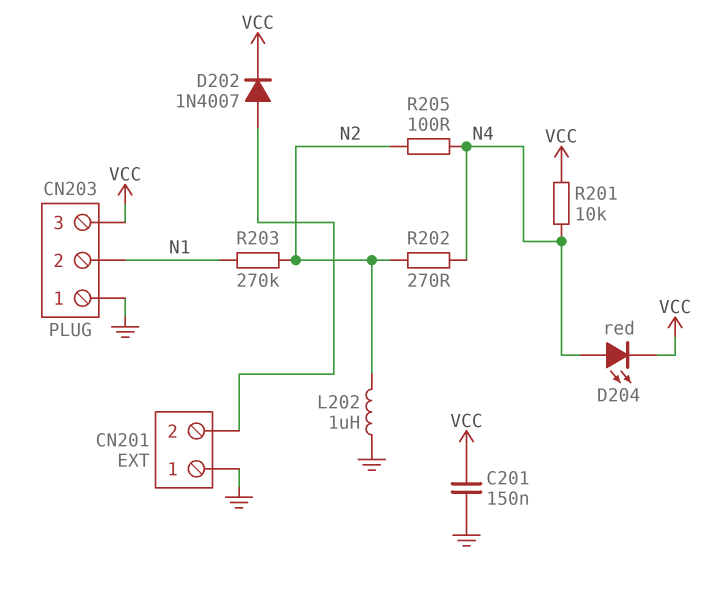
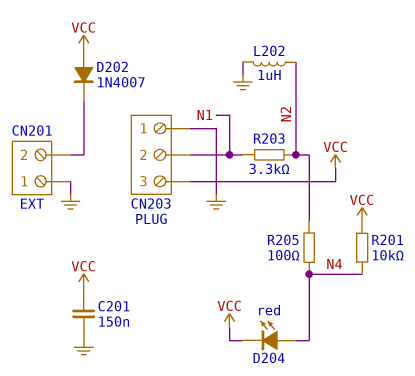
D202: diode 1N4007 (A CN201/2, K VCC) -> diode 1N4007 (A VCC, K CN201/2)
R202: 270 (N2, N4) -> none
R203: 270k (N1, N2) -> 3.3k (N1, N2)

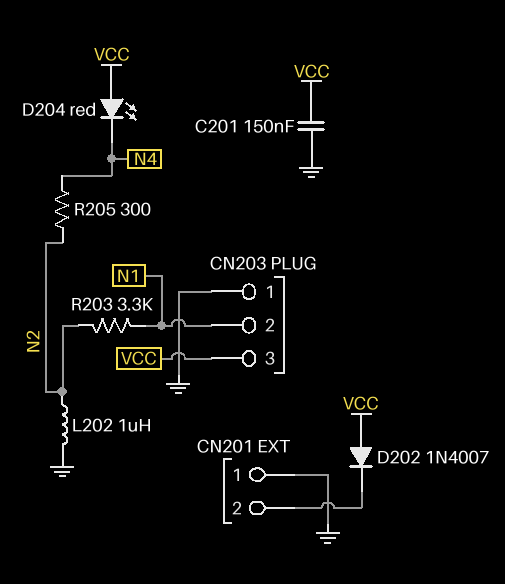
D204: LED red (A N4, K VCC) -> LED red (A VCC, K N4)
R201: 10k (N4, VCC) -> none
R205: 100 (N2, N4) -> 300 (N2, N4)

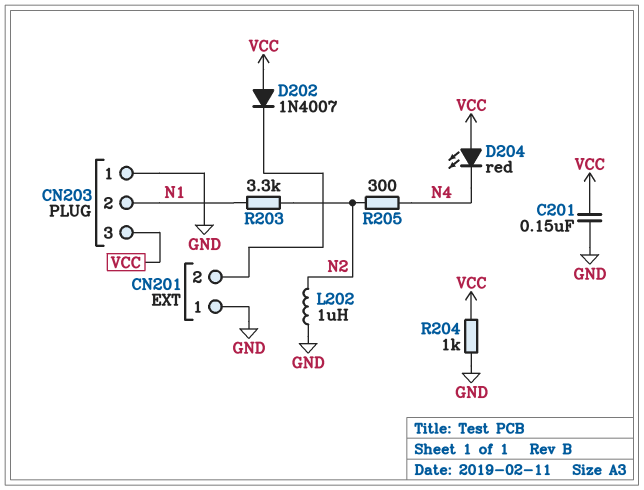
R204: none -> 1k (GND, VCC)

